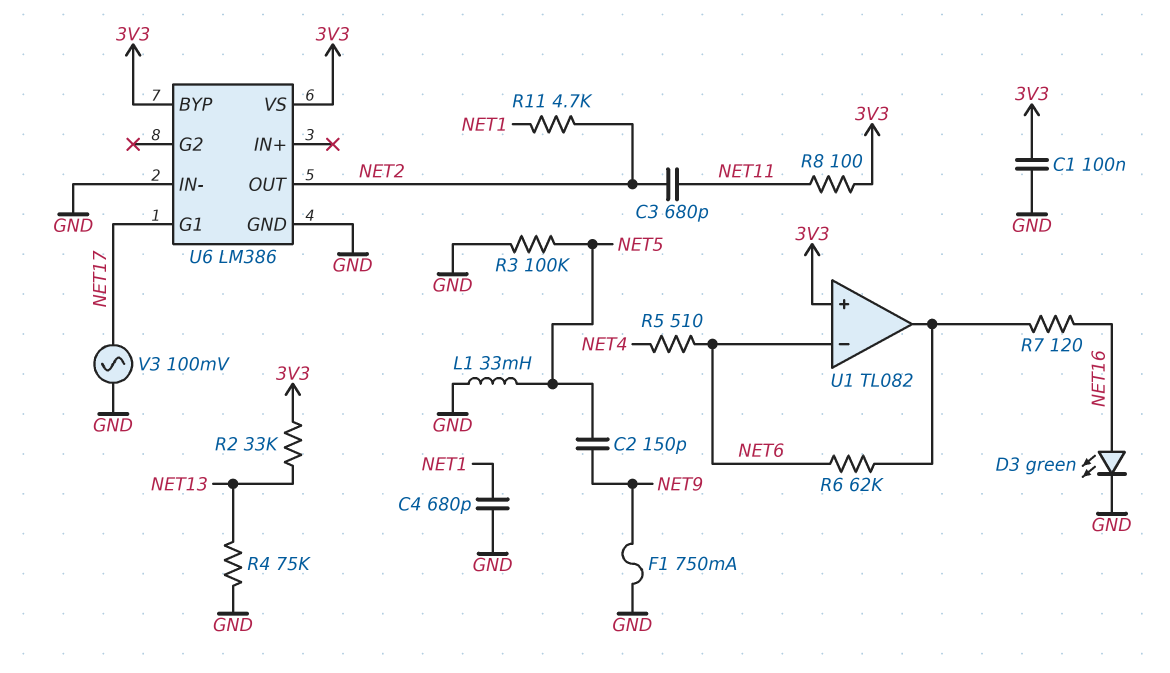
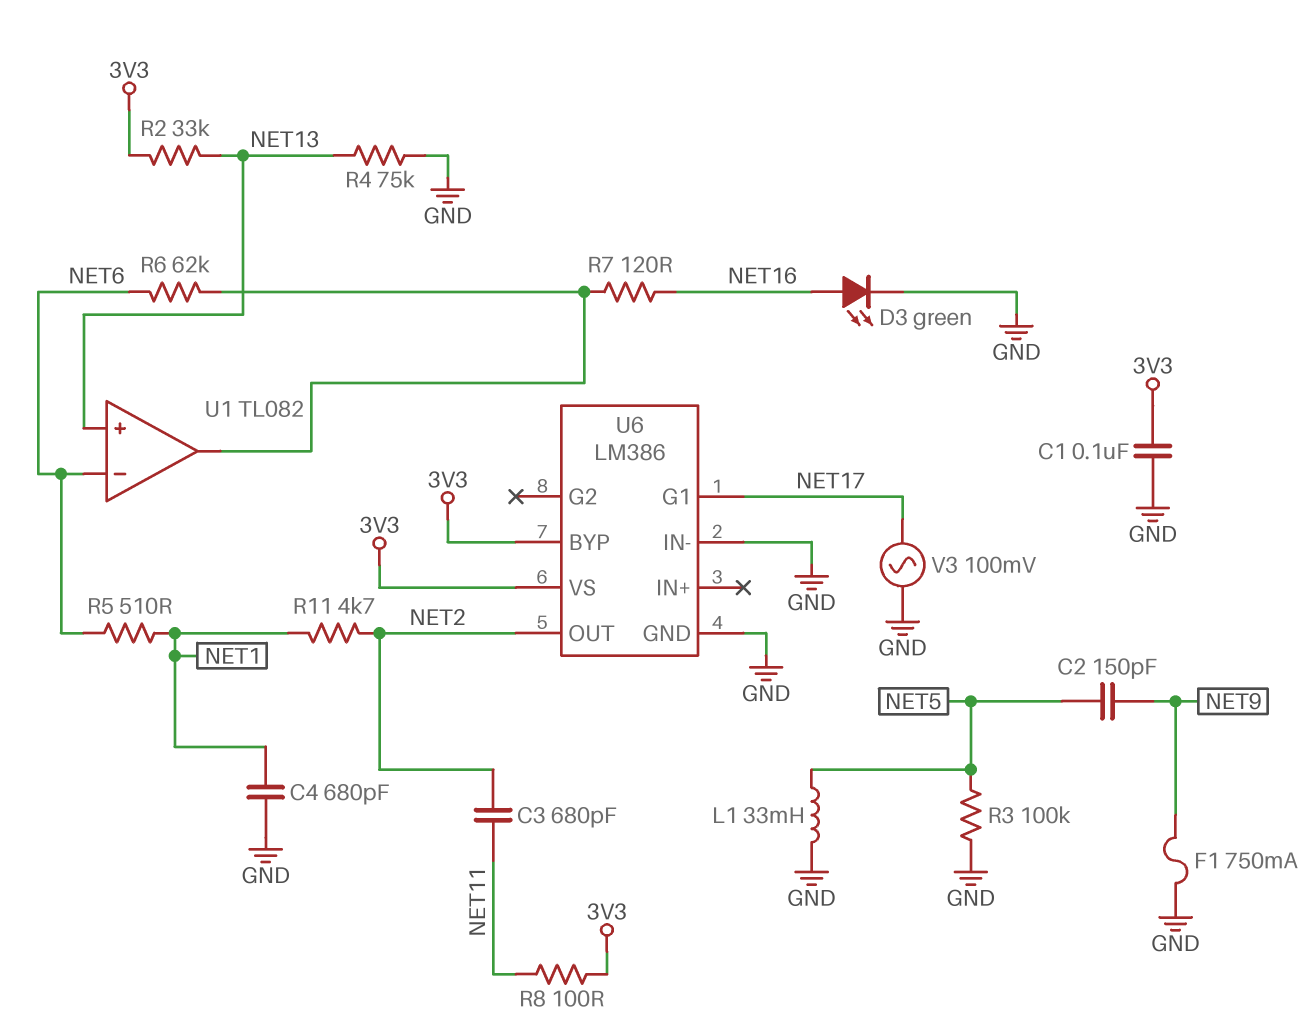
R5: 510 (NET4, NET6) -> 510 (NET1, NET6)
U1 pin in+: 3V3 -> NET13

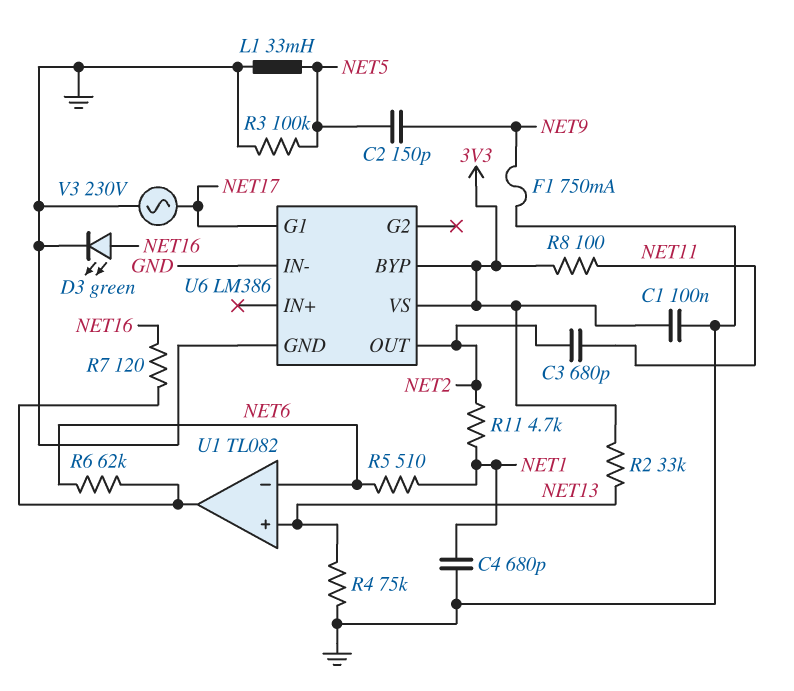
V3: AC 100mV (GND, NET17) -> AC 230V (GND, NET17)

